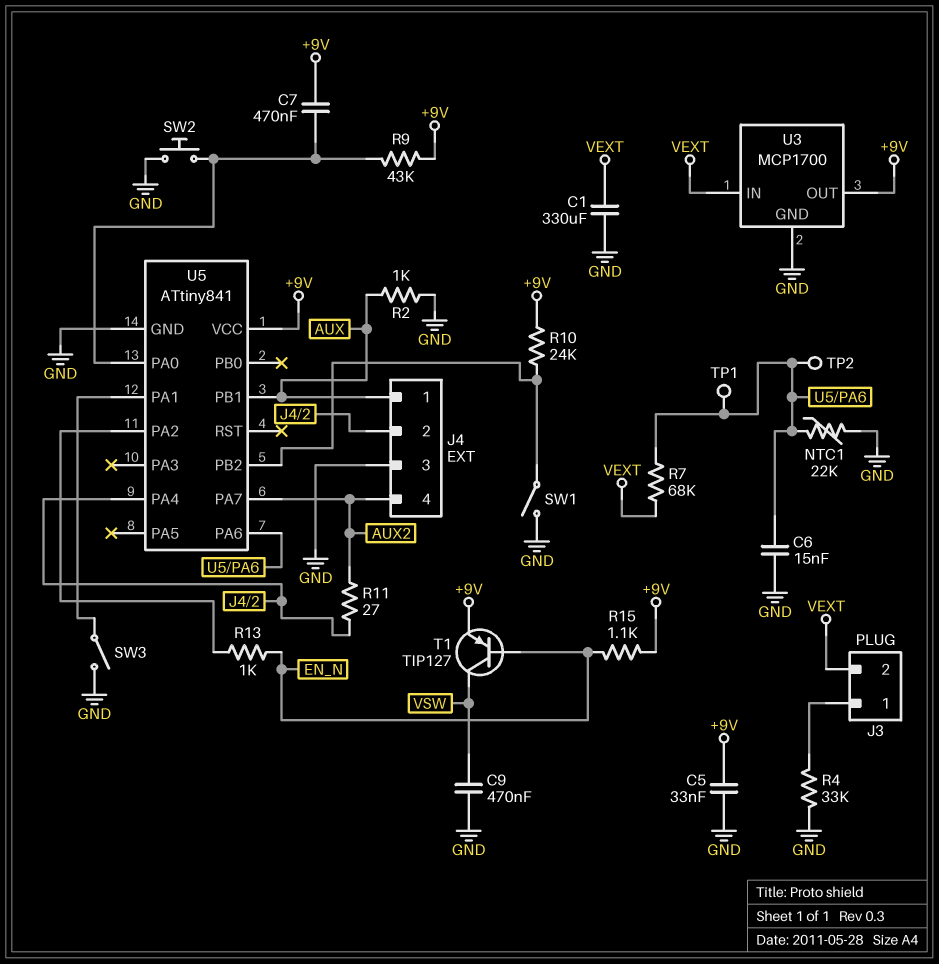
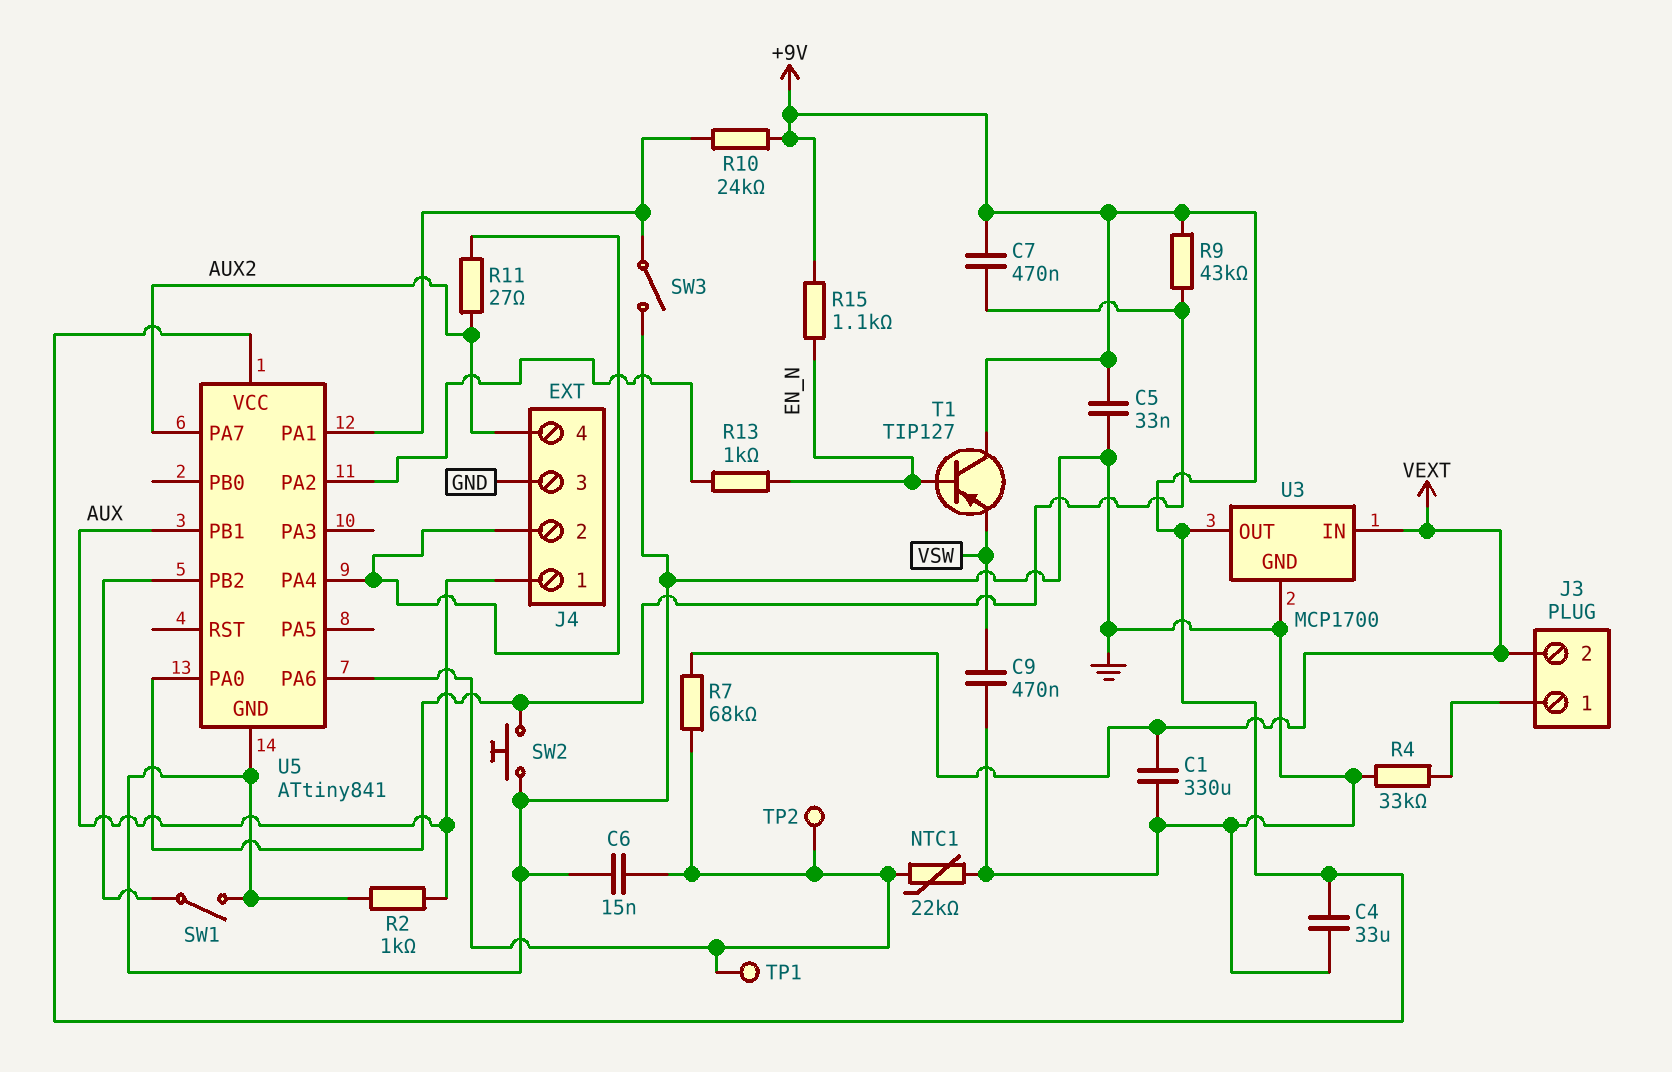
C4: none -> 33uF (+9V, GND)
R10: 24k (+9V, U5/PB2) -> 24k (+9V, U5/PA1)
T1: PNP TIP127 (B EN_N, C VSW, E +9V) -> PNP TIP127 (B EN_N, C +9V, E VSW)

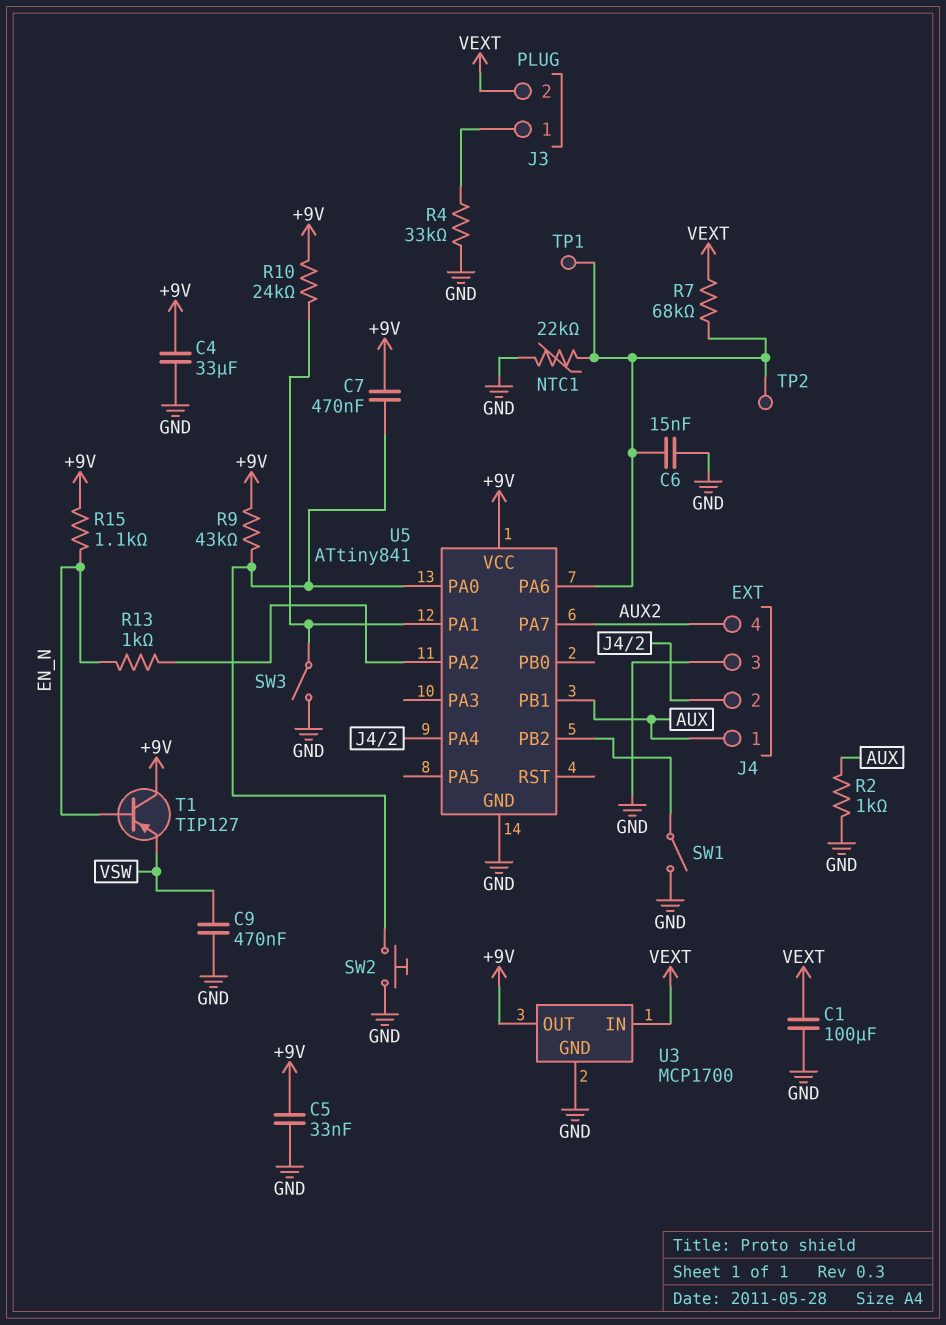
C1: 330uF (GND, VEXT) -> 100uF (GND, VEXT)
R11: 27 (AUX2, J4/2) -> none

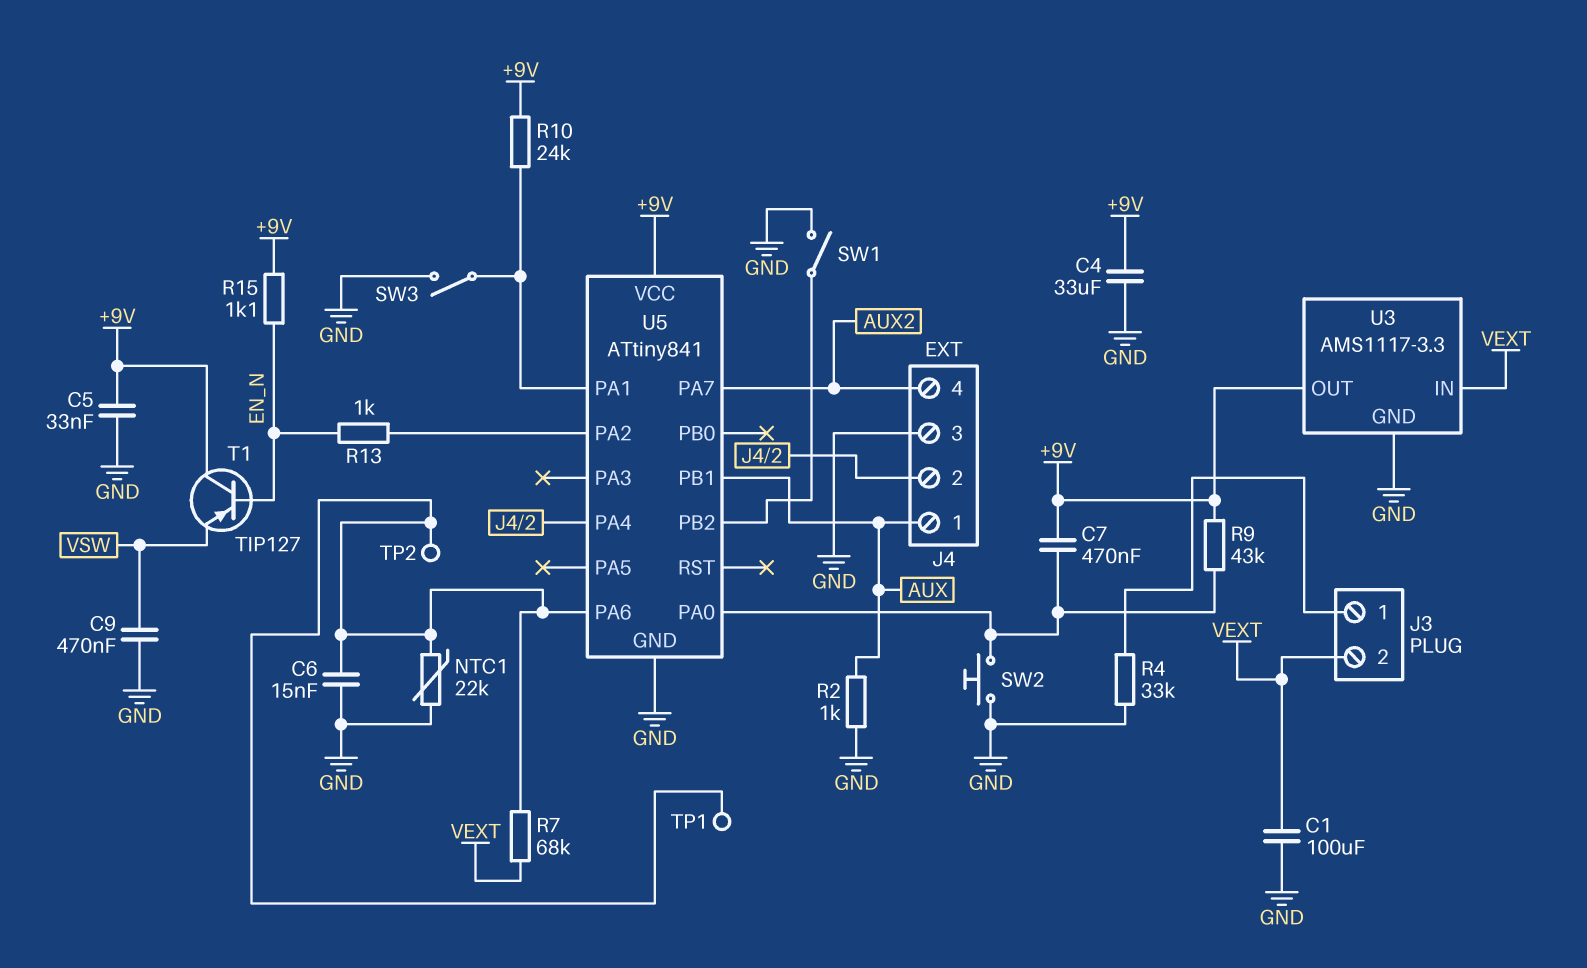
U3: MCP1700 -> AMS1117-3.3

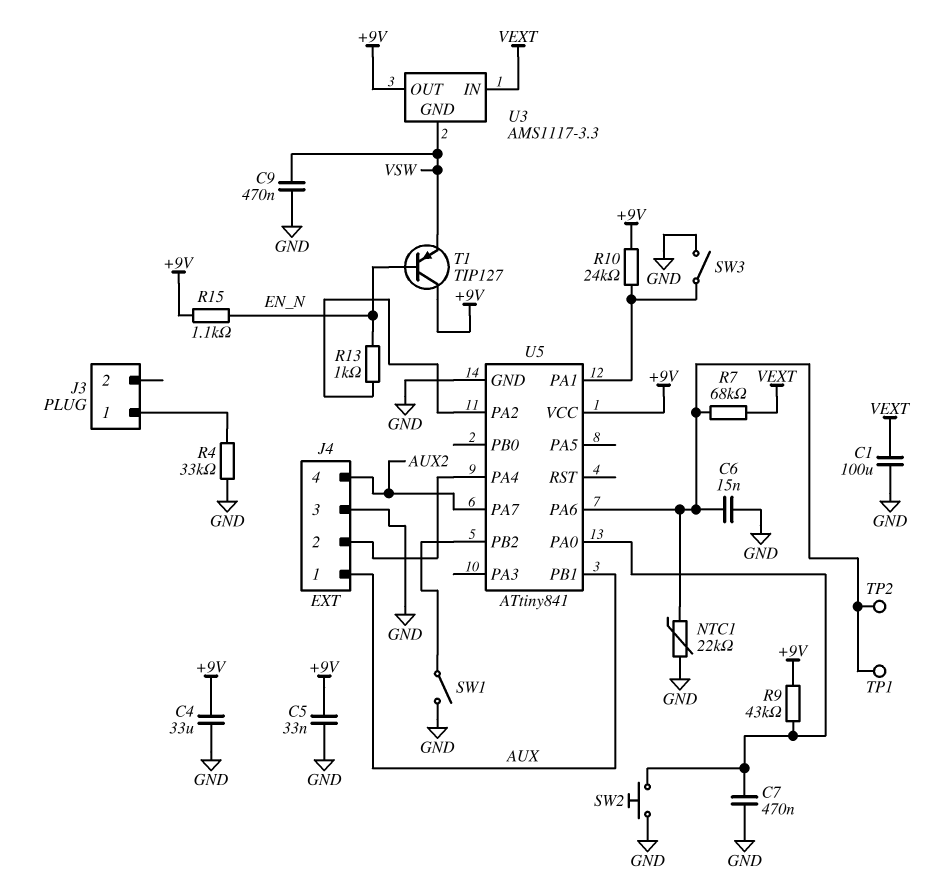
C7: 470nF (+9V, U5/PA0) -> 470nF (GND, U5/PA0)
J3 pin 2: VEXT -> none
R2: 1k (AUX, GND) -> none
U3 pin GND: GND -> VSW

